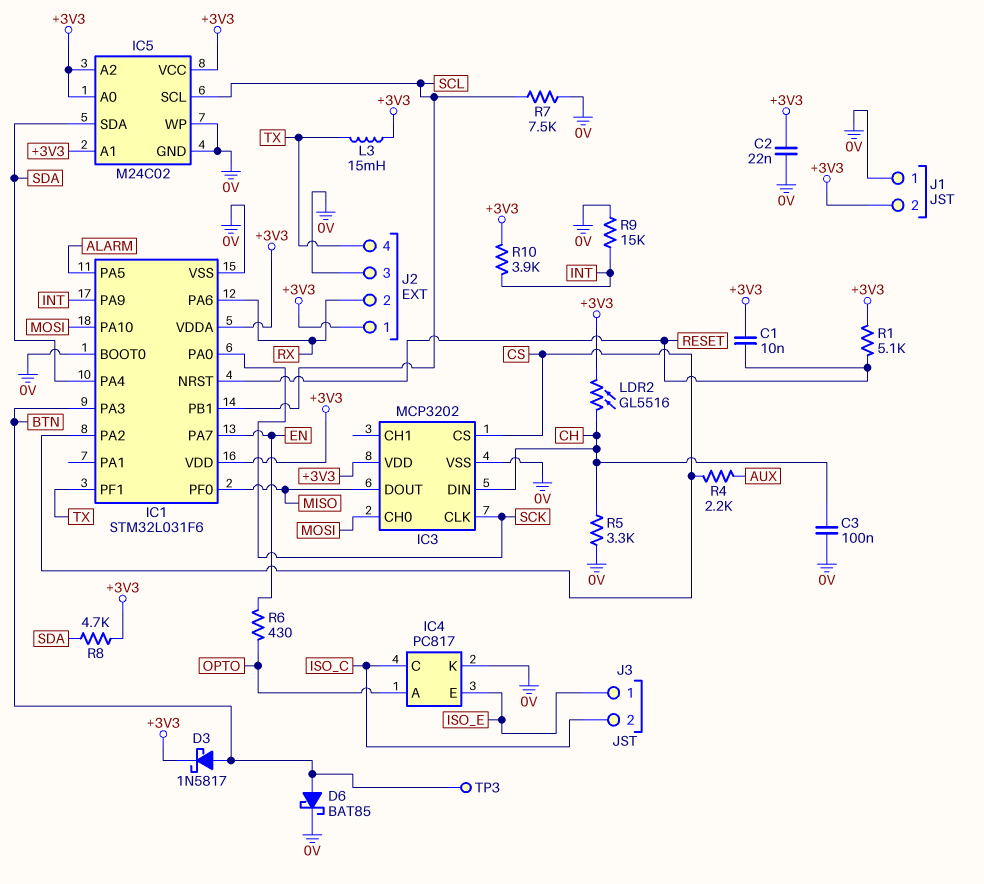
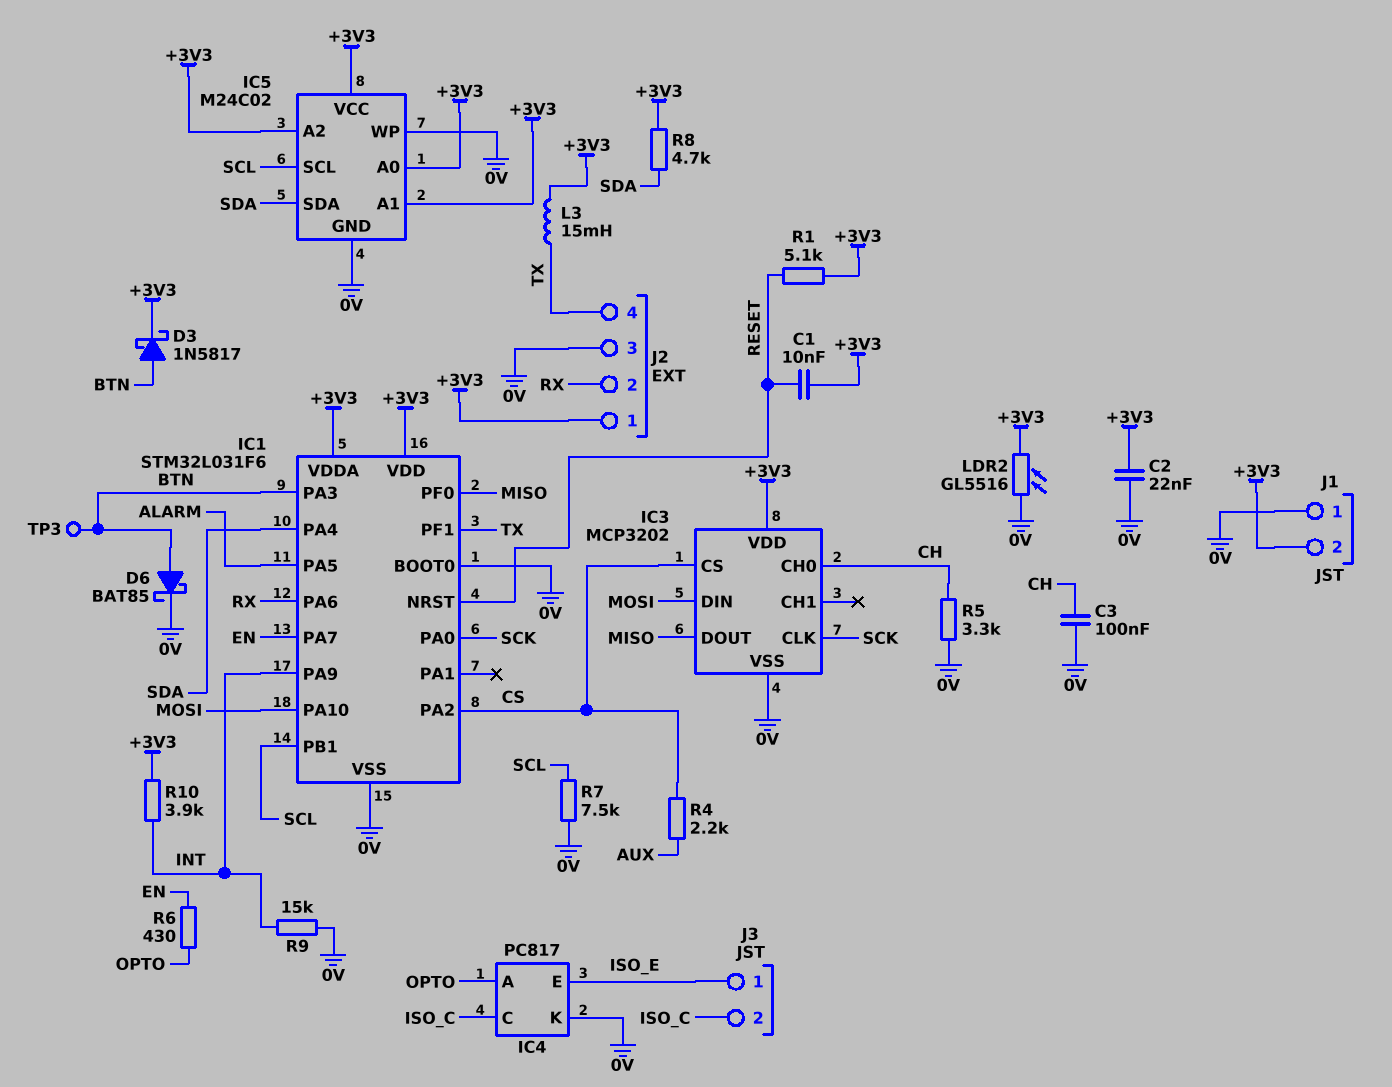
IC3 pin CH0: MOSI -> CH
IC3 pin DIN: CH -> MOSI
LDR2: GL5516 (+3V3, CH) -> GL5516 (+3V3, 0V)

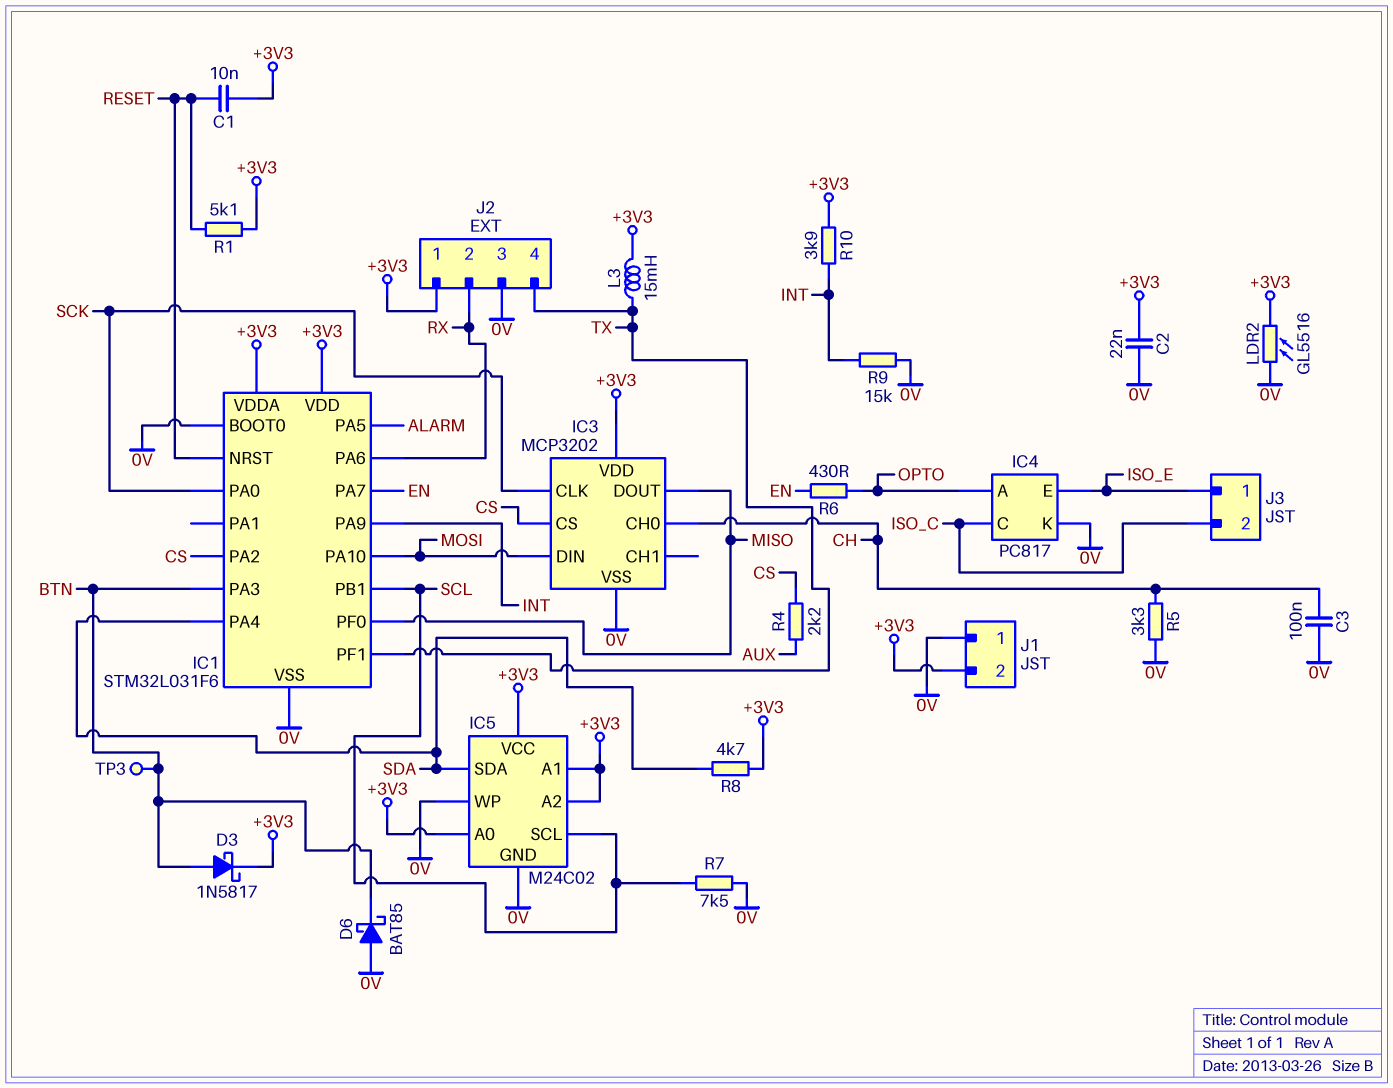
D6: schottky BAT85 (A BTN, K 0V) -> schottky BAT85 (A 0V, K BTN)

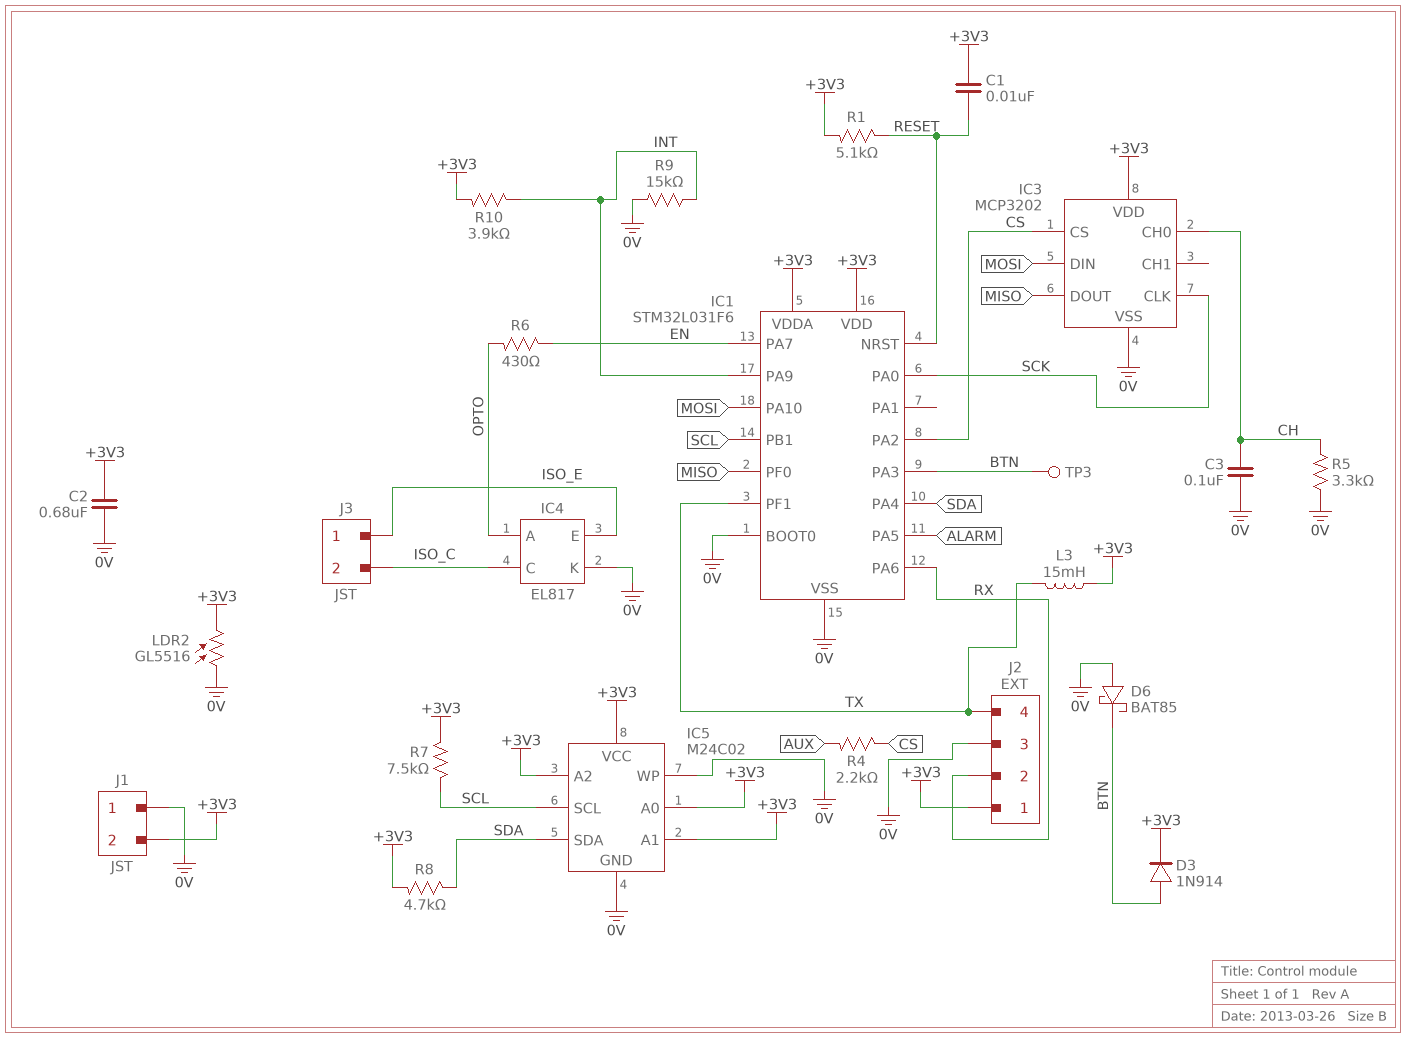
C2: 22nF (+3V3, 0V) -> 680nF (+3V3, 0V)
D3: schottky 1N5817 (A BTN, K +3V3) -> diode 1N914 (A BTN, K +3V3)
IC4: PC817 -> EL817
R7: 7.5k (0V, SCL) -> 7.5k (+3V3, SCL)

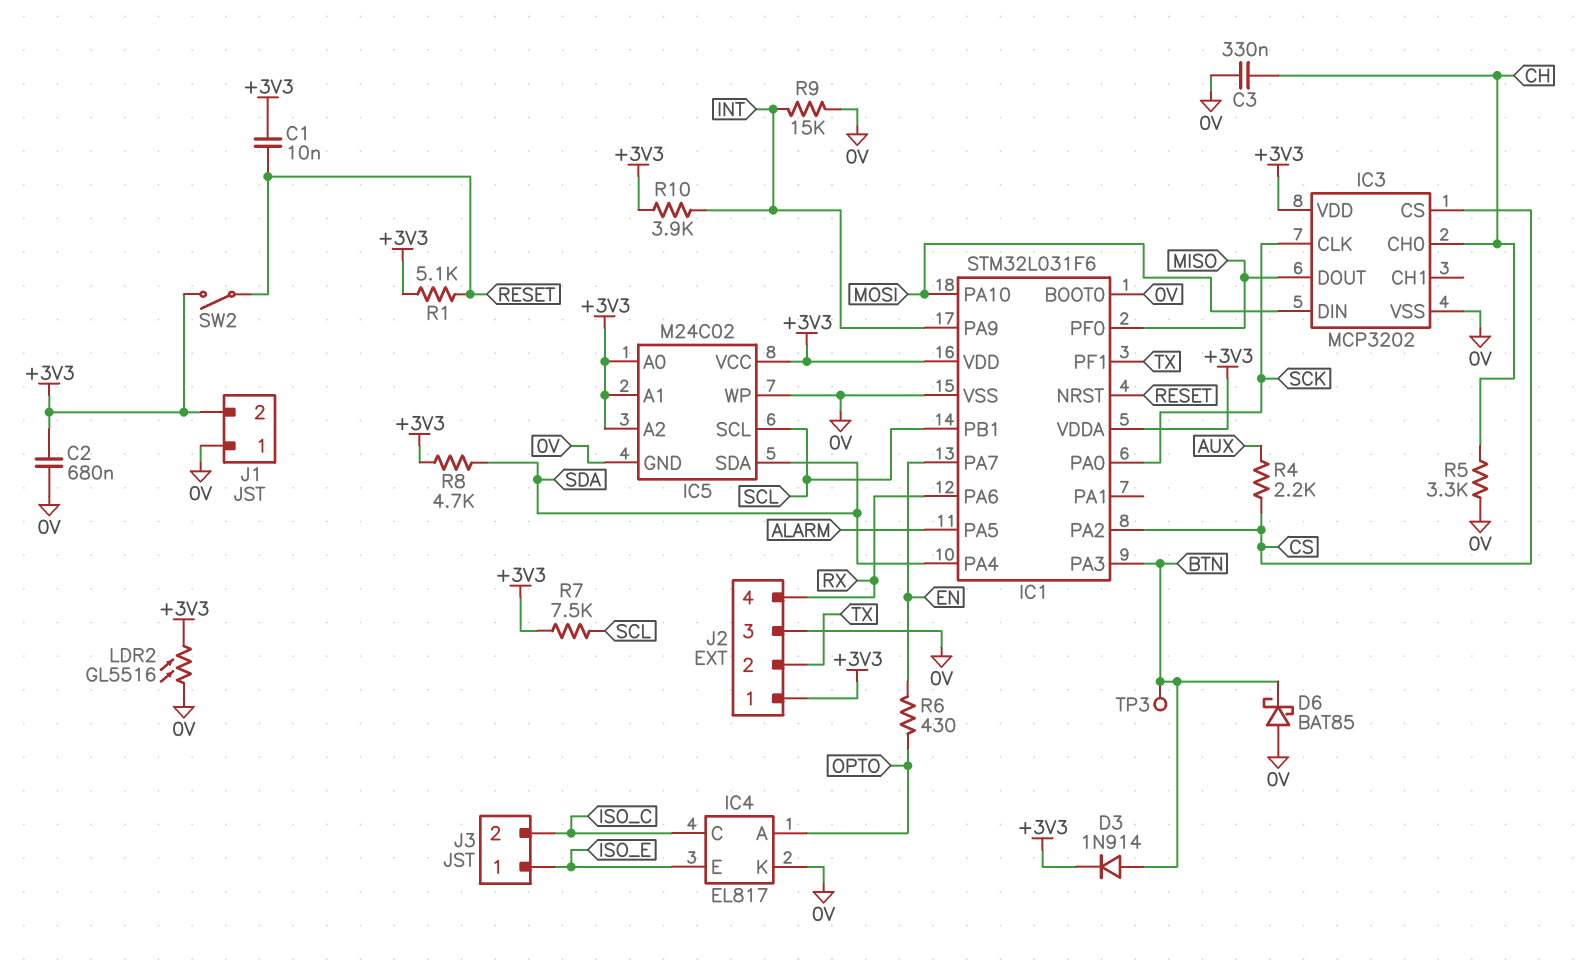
C3: 100nF (0V, CH) -> 330nF (0V, CH)
J2 pin 2: RX -> TX
J2 pin 4: TX -> RX
L3: 15mH (+3V3, TX) -> none
SW2: none -> switch (+3V3, RESET)

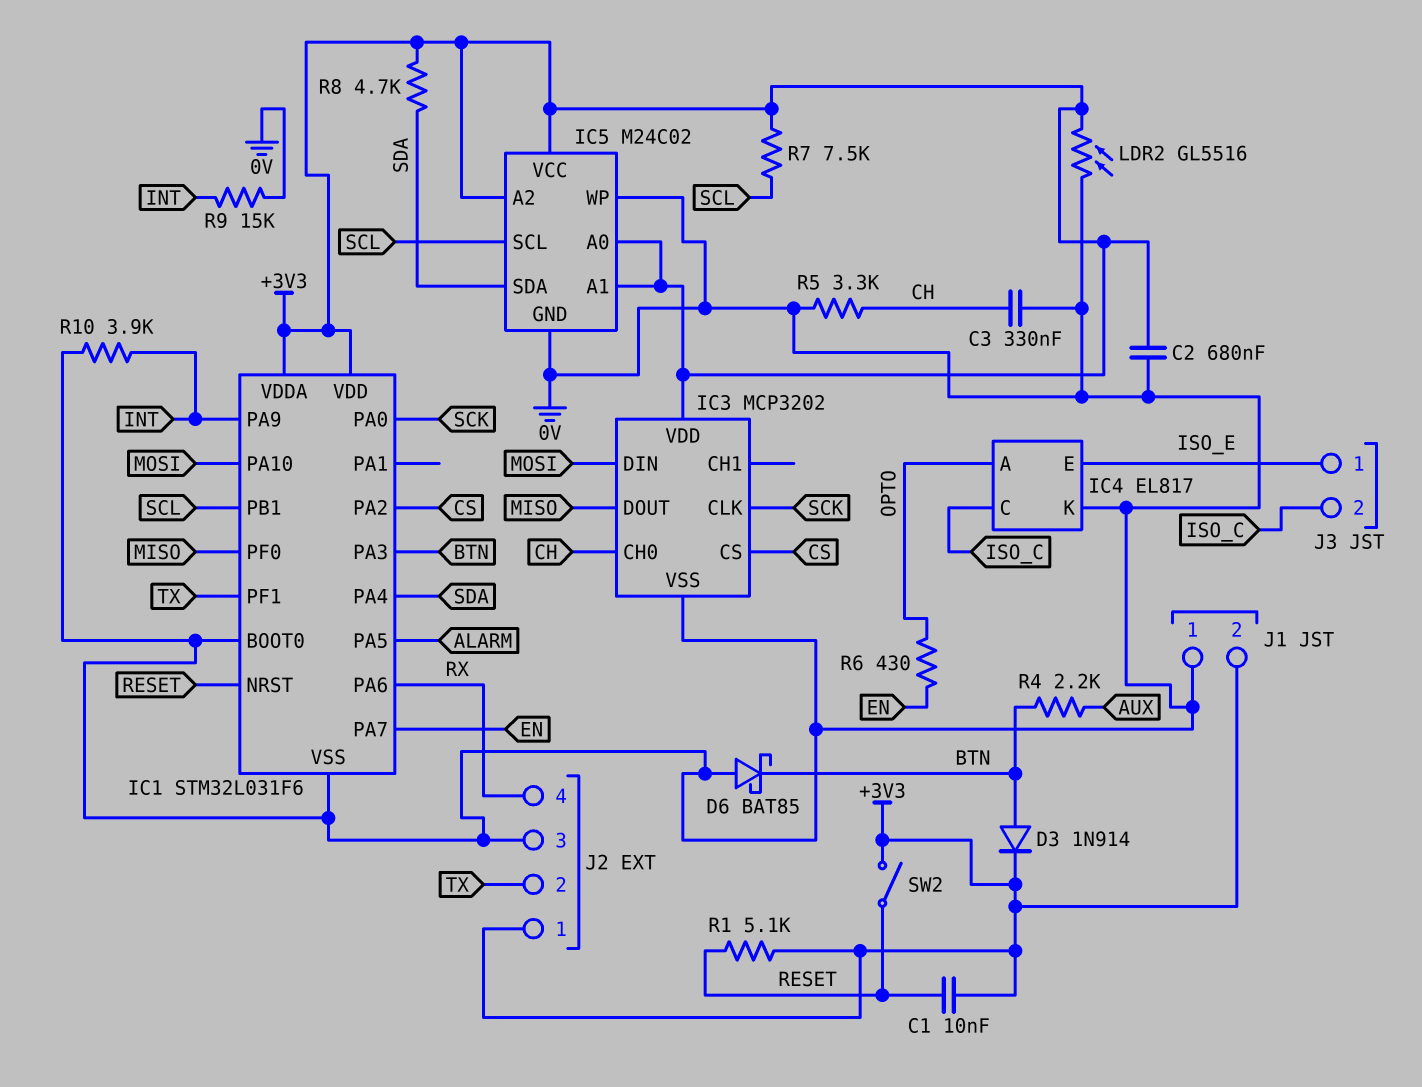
R4: 2.2k (AUX, CS) -> 2.2k (AUX, BTN)
R10: 3.9k (+3V3, INT) -> 3.9k (0V, INT)
TP3: test point (BTN) -> none

